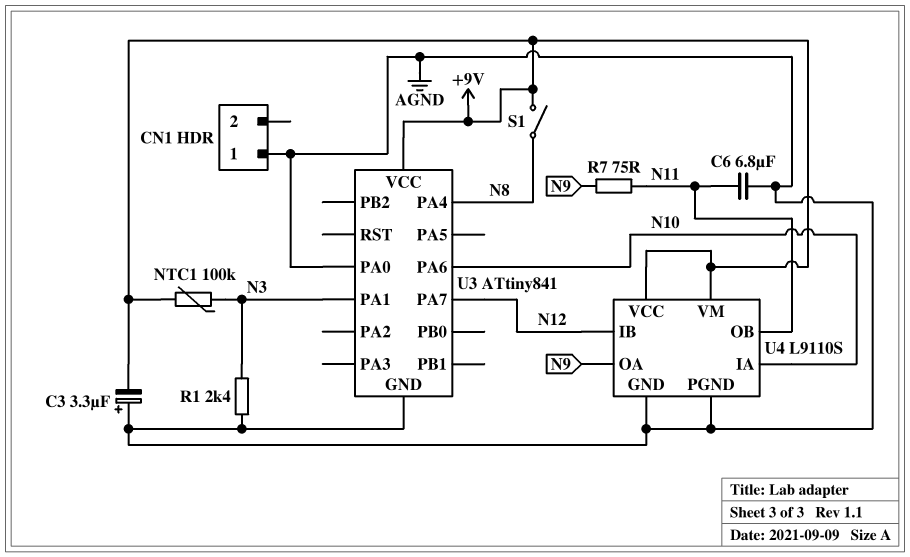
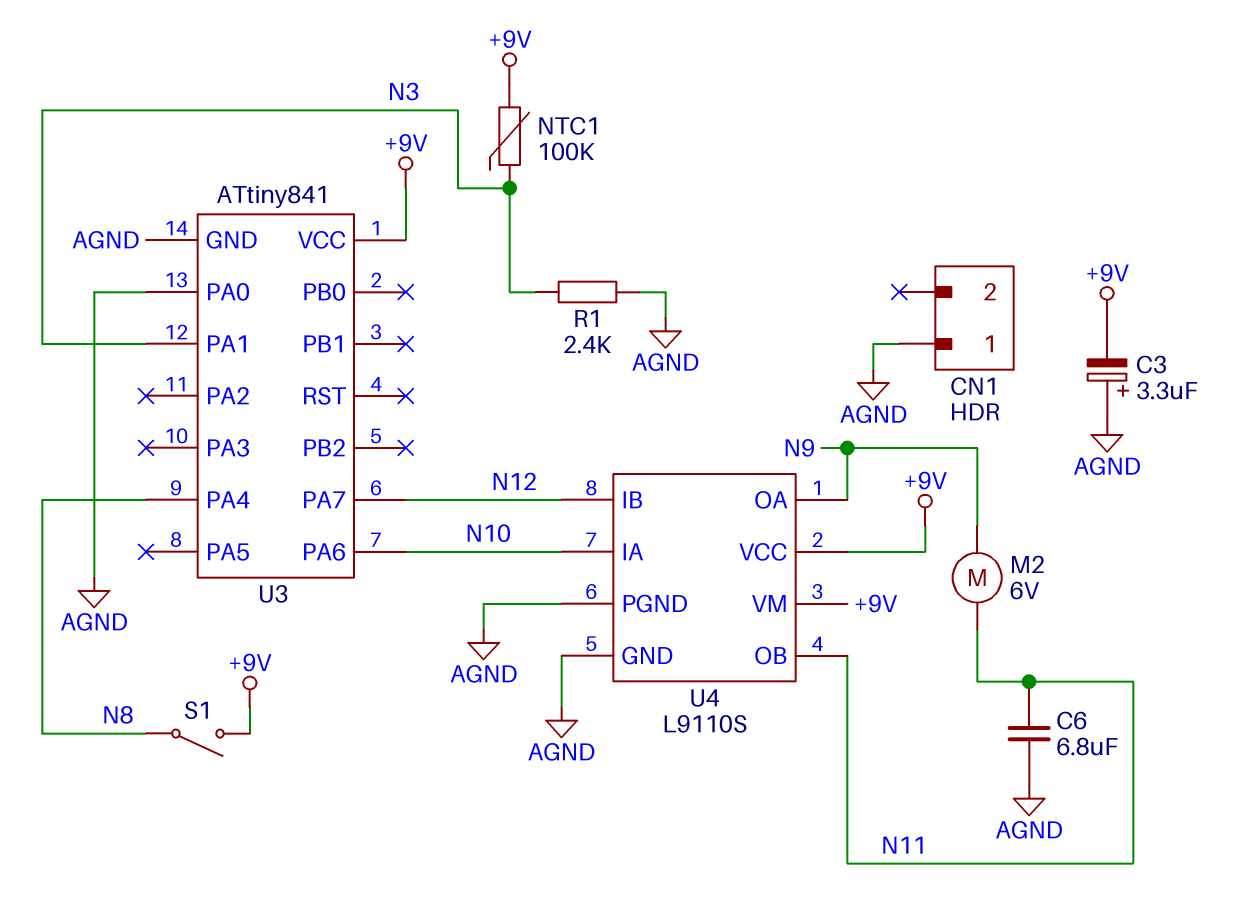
M2: none -> motor 6V (N9, N11)
R7: 75 (N9, N11) -> none

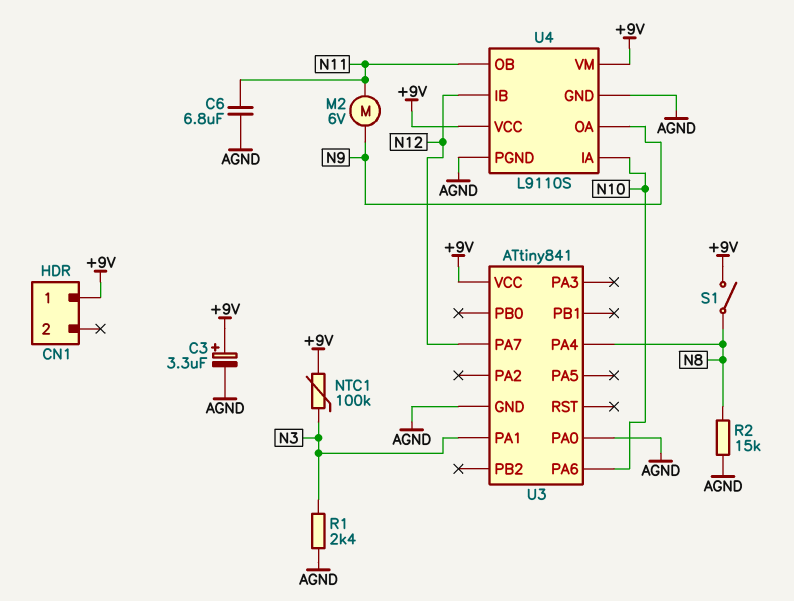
C3: 3.3uF (plus AGND, minus +9V) -> 3.3uF (plus +9V, minus AGND)
CN1 pin 1: AGND -> +9V
R2: none -> 15k (AGND, N8)

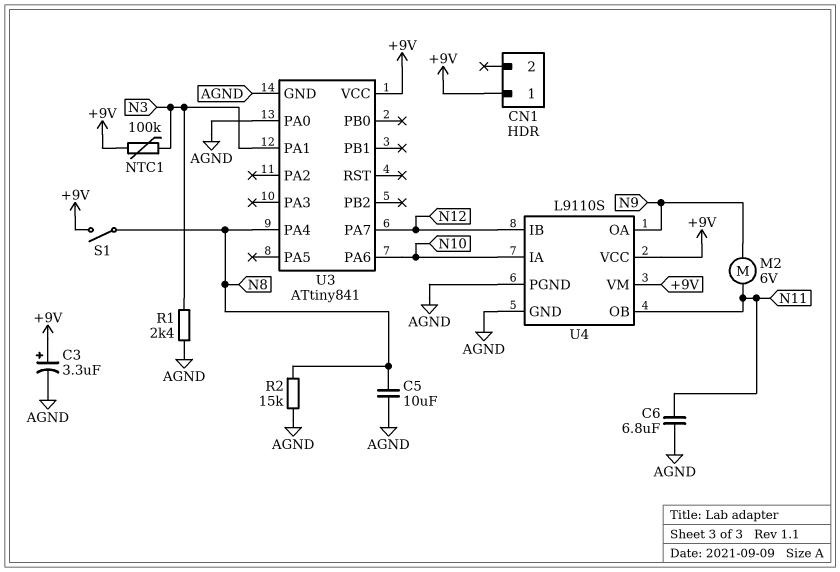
C5: none -> 10uF (AGND, N8)

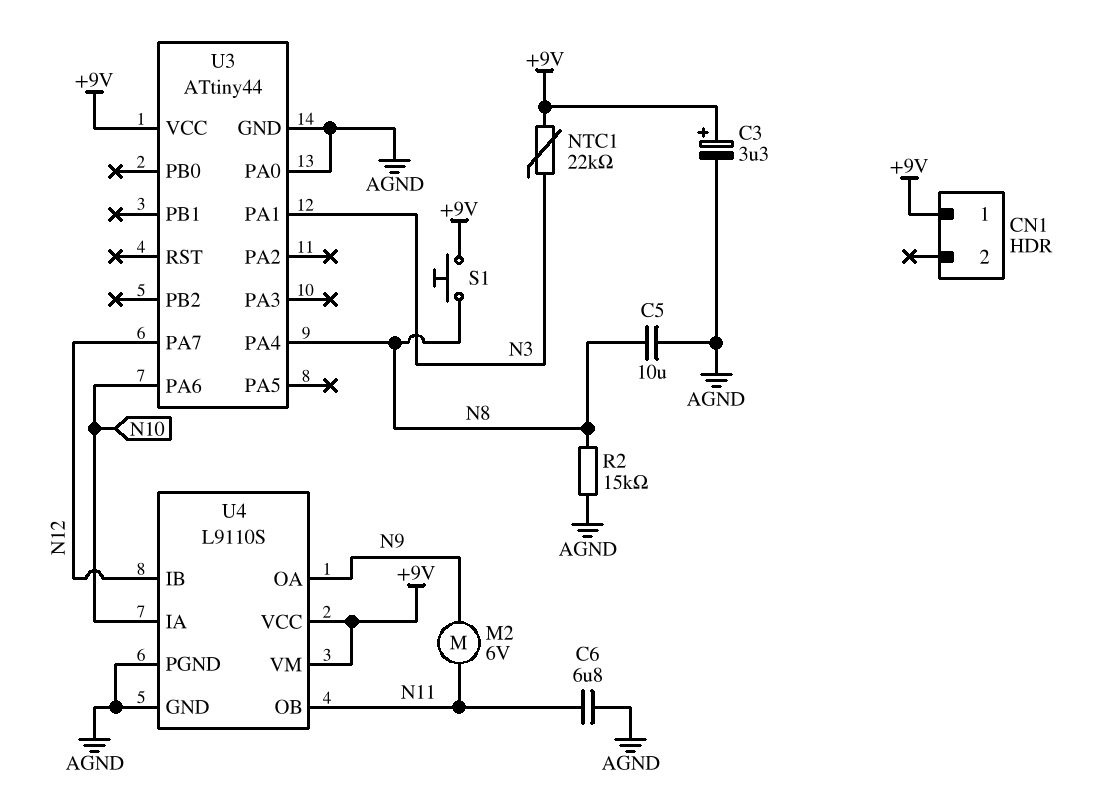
NTC1: 100k (+9V, N3) -> 22k (+9V, N3)
R1: 2.4k (AGND, N3) -> none
S1: switch (+9V, N8) -> button (+9V, N8)
U3: ATtiny841 -> ATtiny44

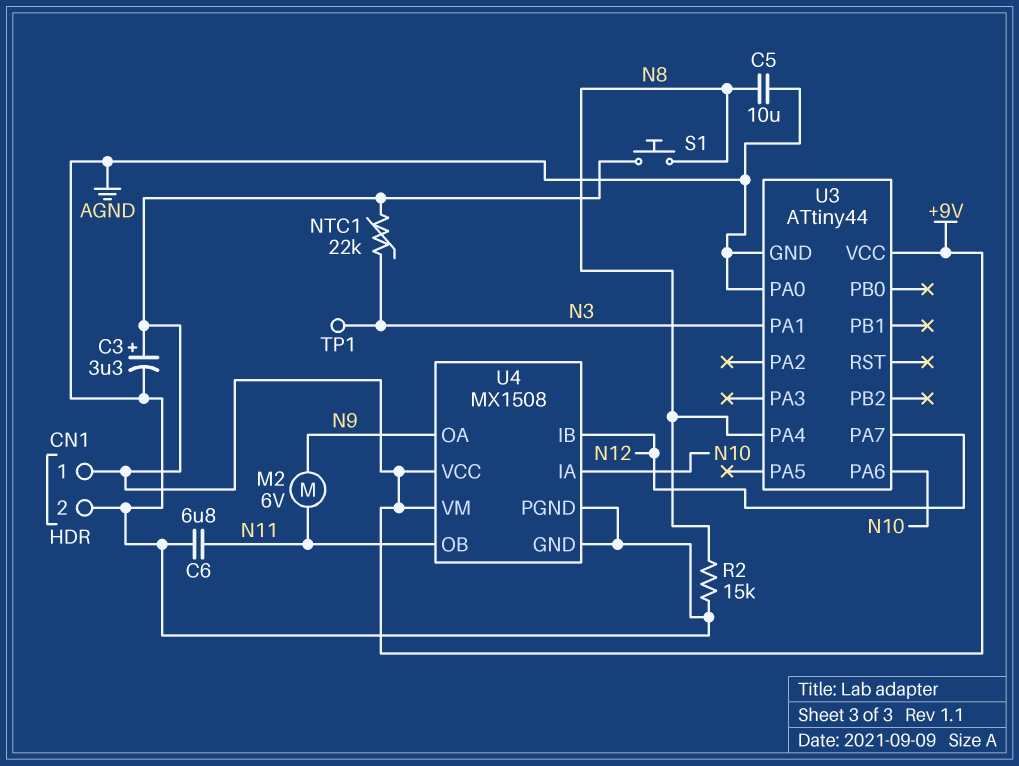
CN1 pin 2: none -> AGND
TP1: none -> test point (N3)
U4: L9110S -> MX1508

